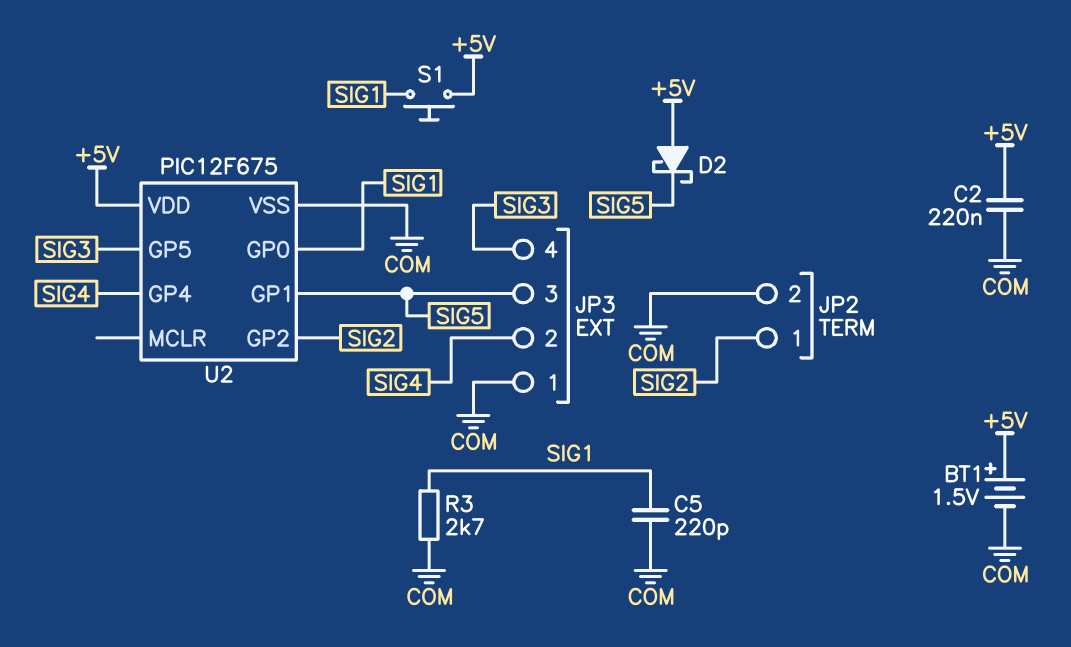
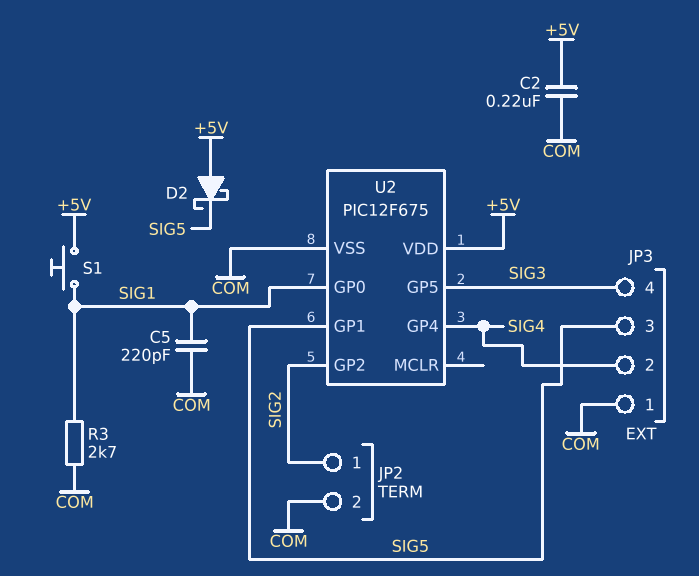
BT1: 1.5V (plus +5V, minus COM) -> none

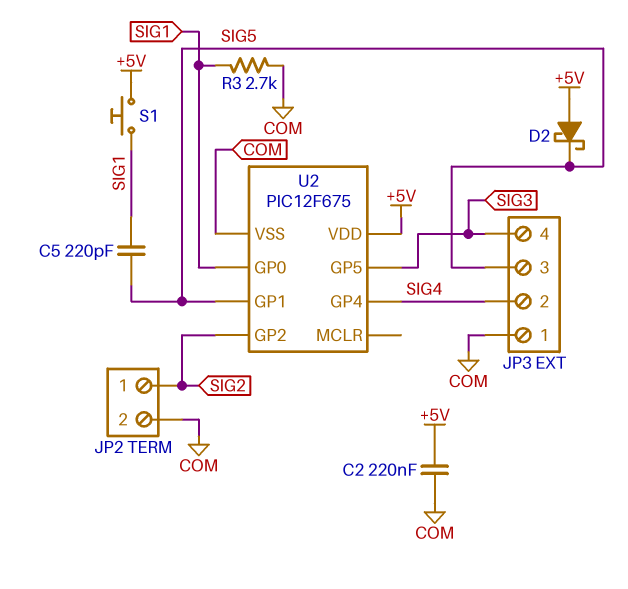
C5: 220pF (COM, SIG1) -> 220pF (SIG1, SIG5)

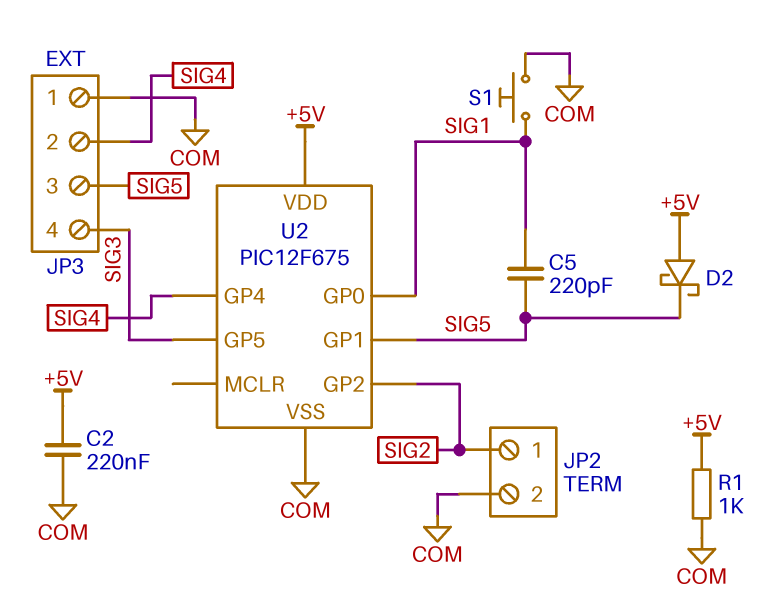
R1: none -> 1k (+5V, COM)
R3: 2.7k (COM, SIG1) -> none
S1: button (+5V, SIG1) -> button (COM, SIG1)

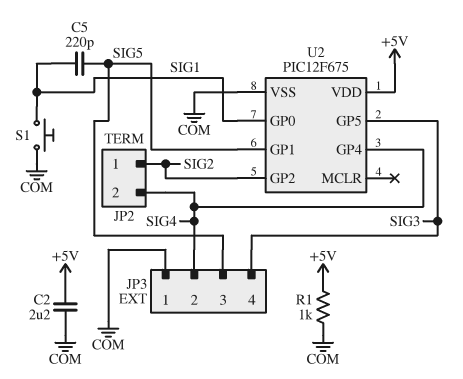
C2: 220nF (+5V, COM) -> 2.2uF (+5V, COM)
D2: schottky (A +5V, K SIG5) -> none
JP2 pin 2: COM -> SIG4

